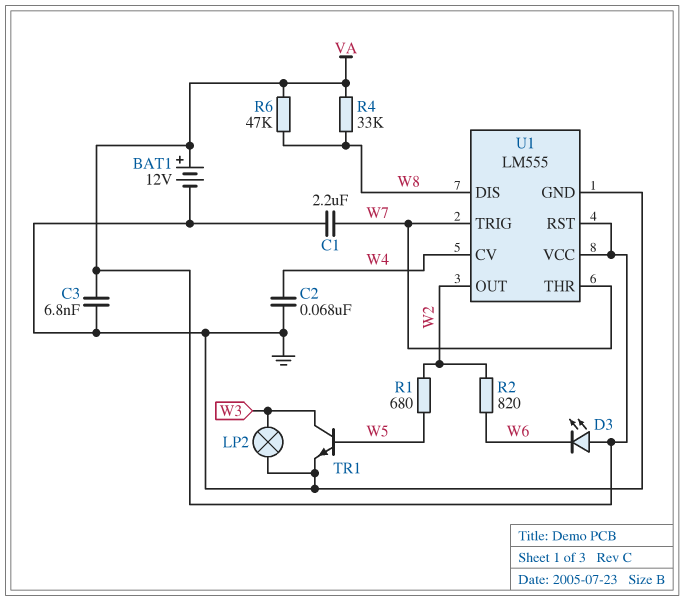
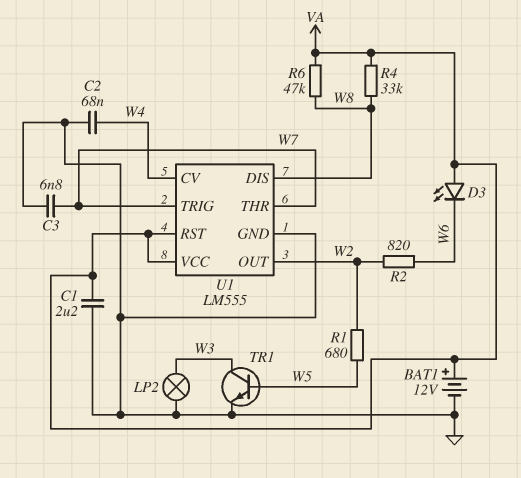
C1: 2.2uF (GND, W7) -> 2.2uF (GND, VA)
C3: 6.8nF (GND, VA) -> 6.8nF (GND, W7)

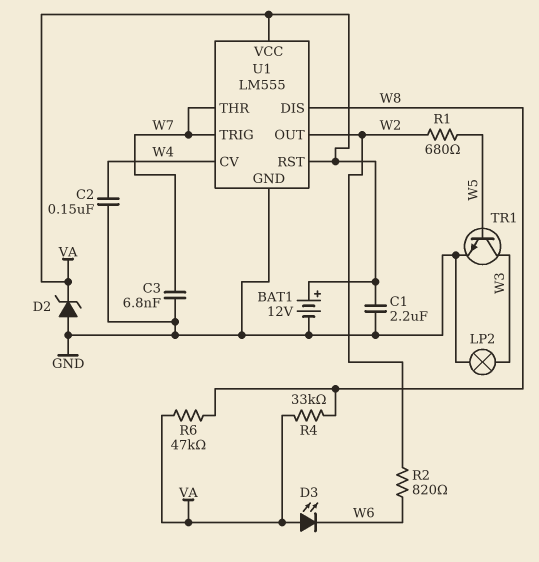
C2: 68nF (GND, W4) -> 150nF (GND, W4)
D2: none -> zener (A GND, K VA)

